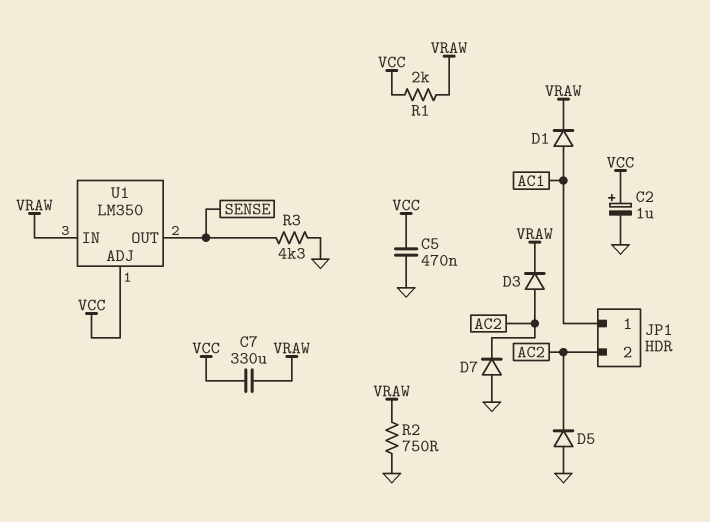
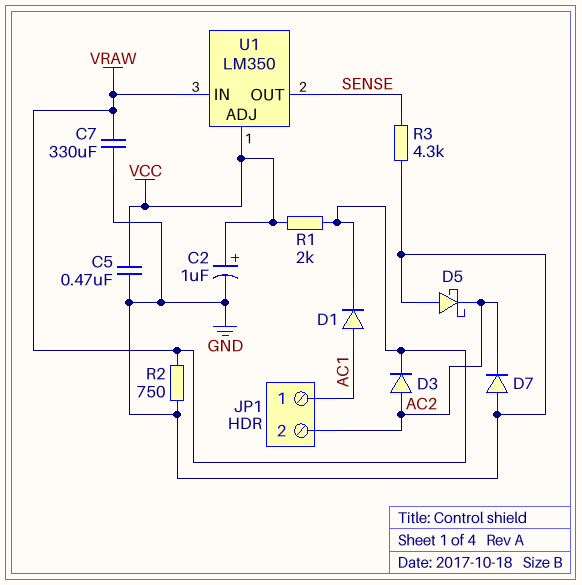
C7: 330uF (VCC, VRAW) -> 330uF (GND, VRAW)
D5: diode (A GND, K AC2) -> schottky (A GND, K AC2)

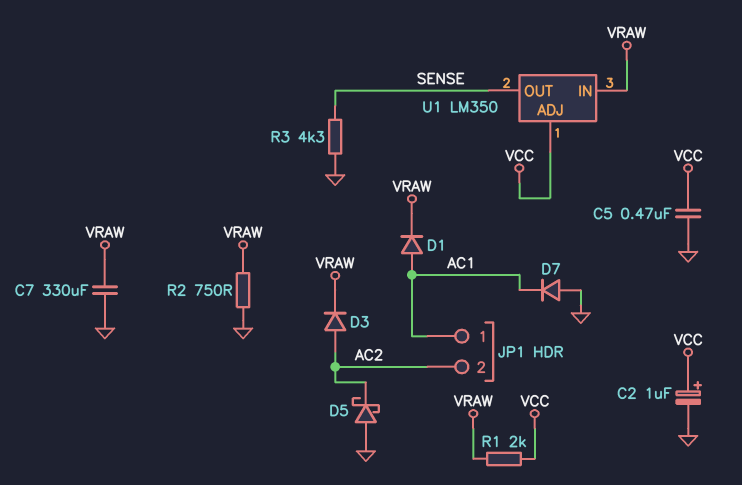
D7: diode (A GND, K AC2) -> diode (A GND, K AC1)

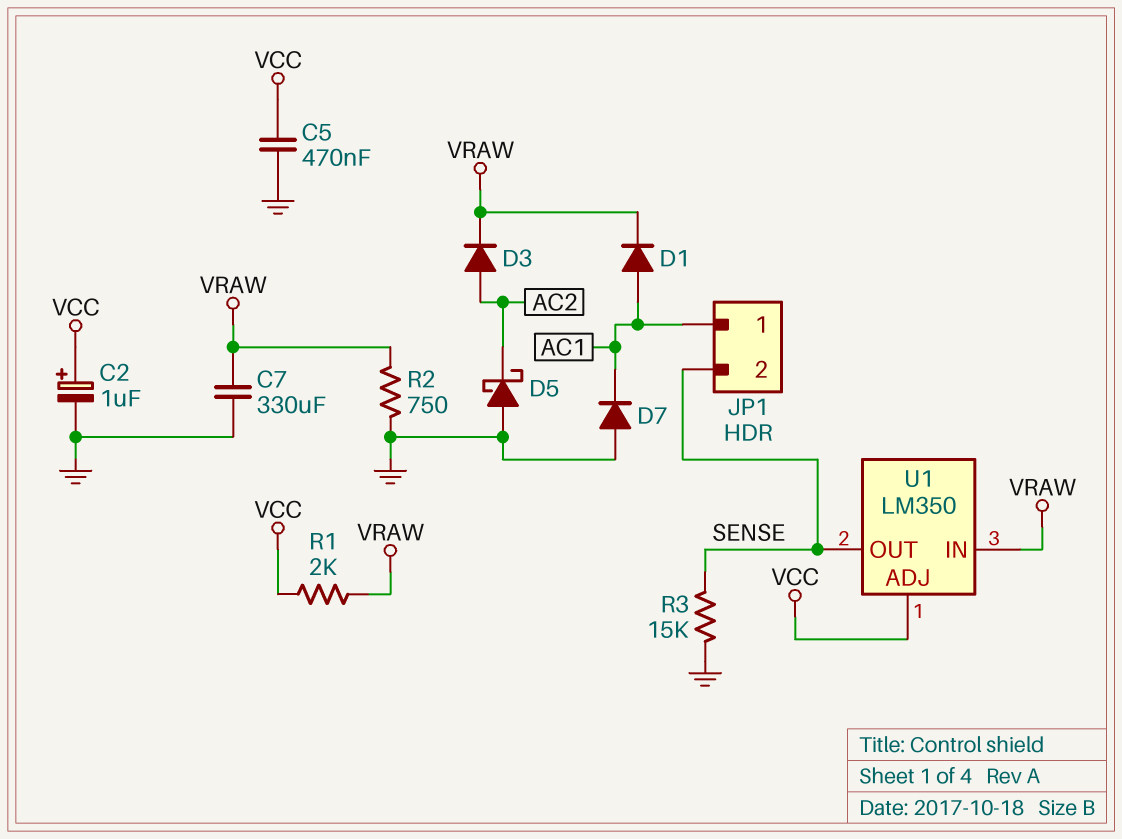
JP1 pin 2: AC2 -> SENSE
R3: 4.3k (GND, SENSE) -> 15k (GND, SENSE)

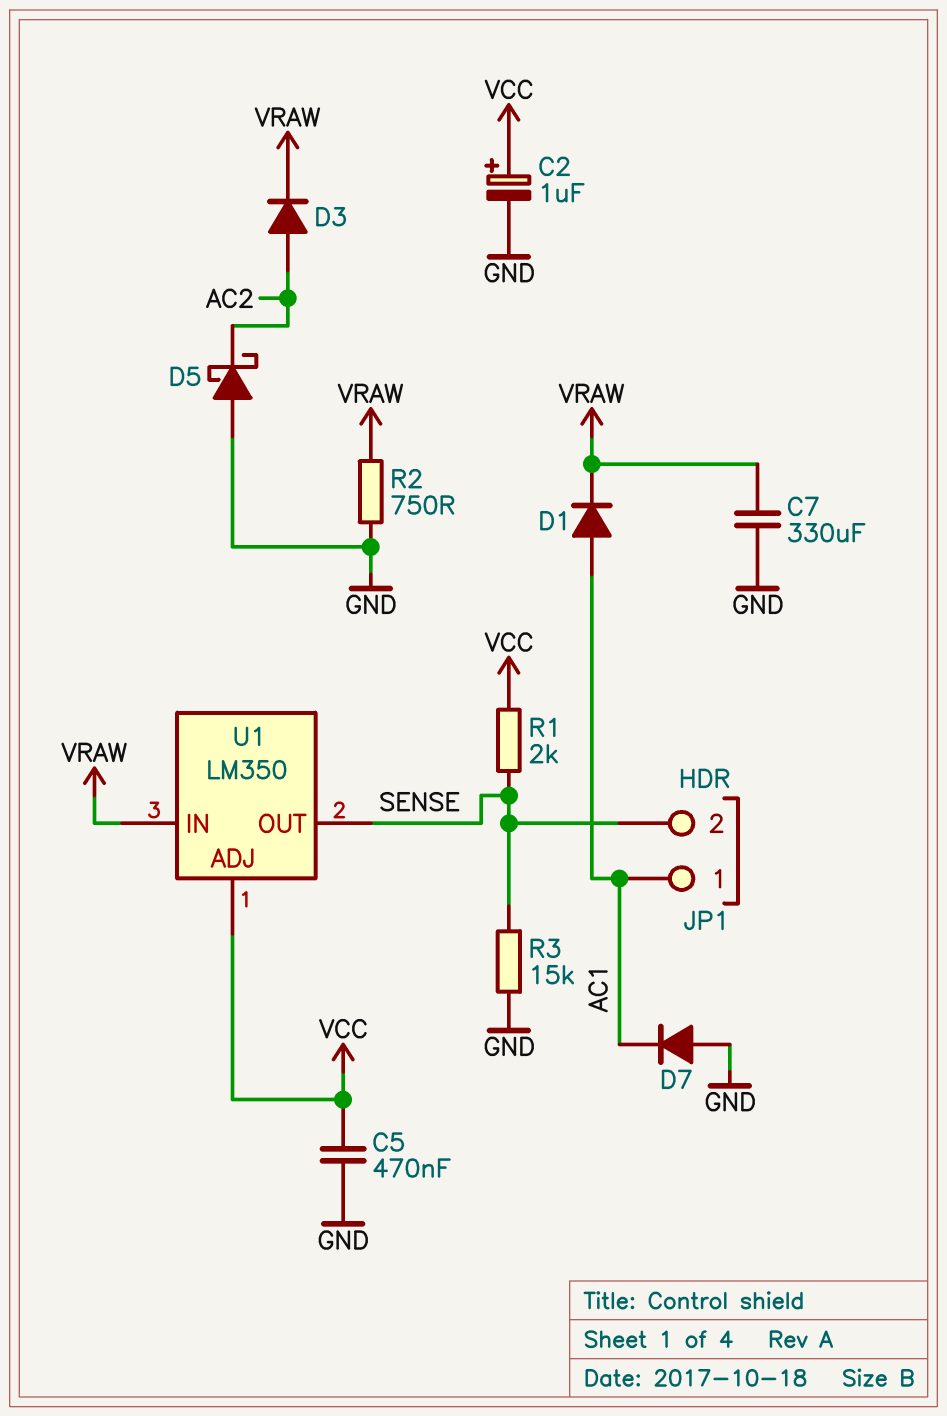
R1: 2k (VCC, VRAW) -> 2k (SENSE, VCC)

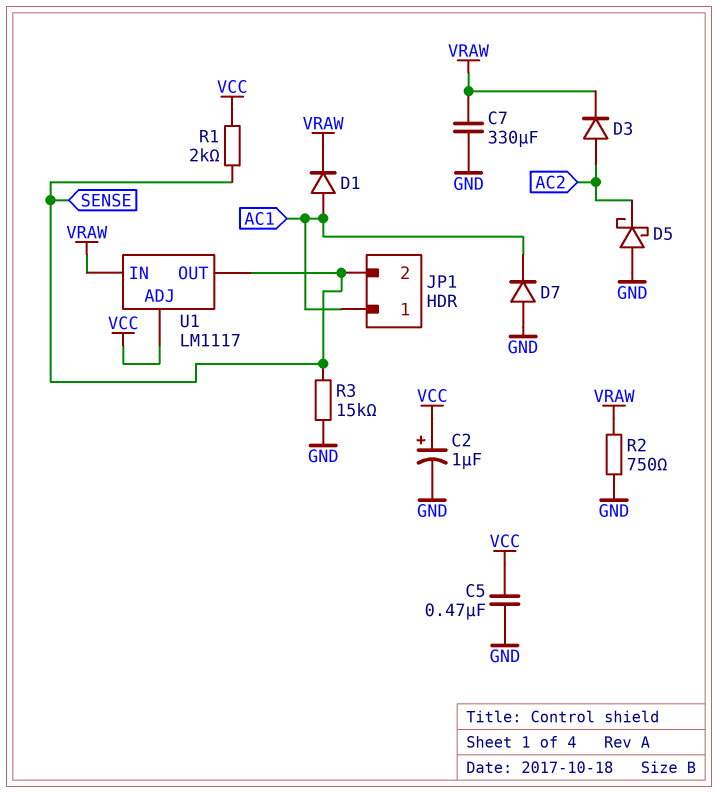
U1: LM350 -> LM1117

